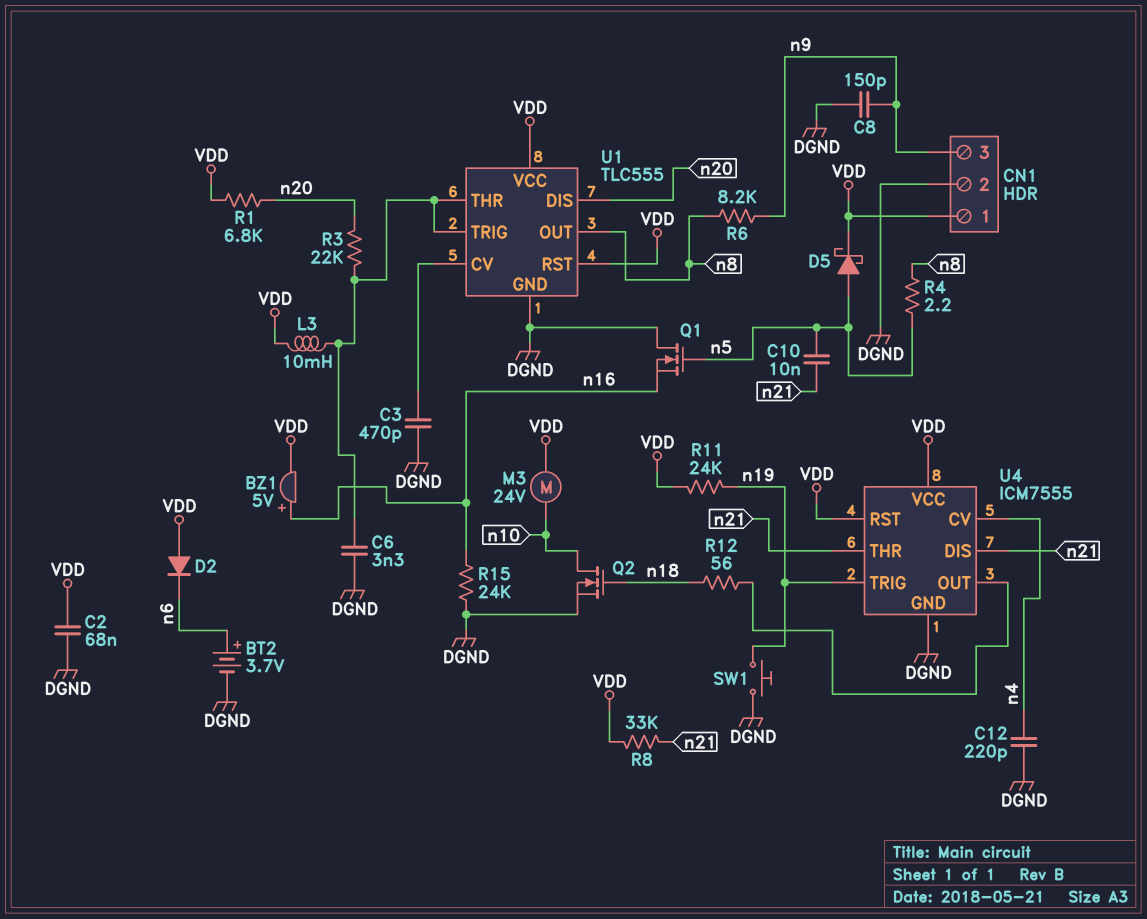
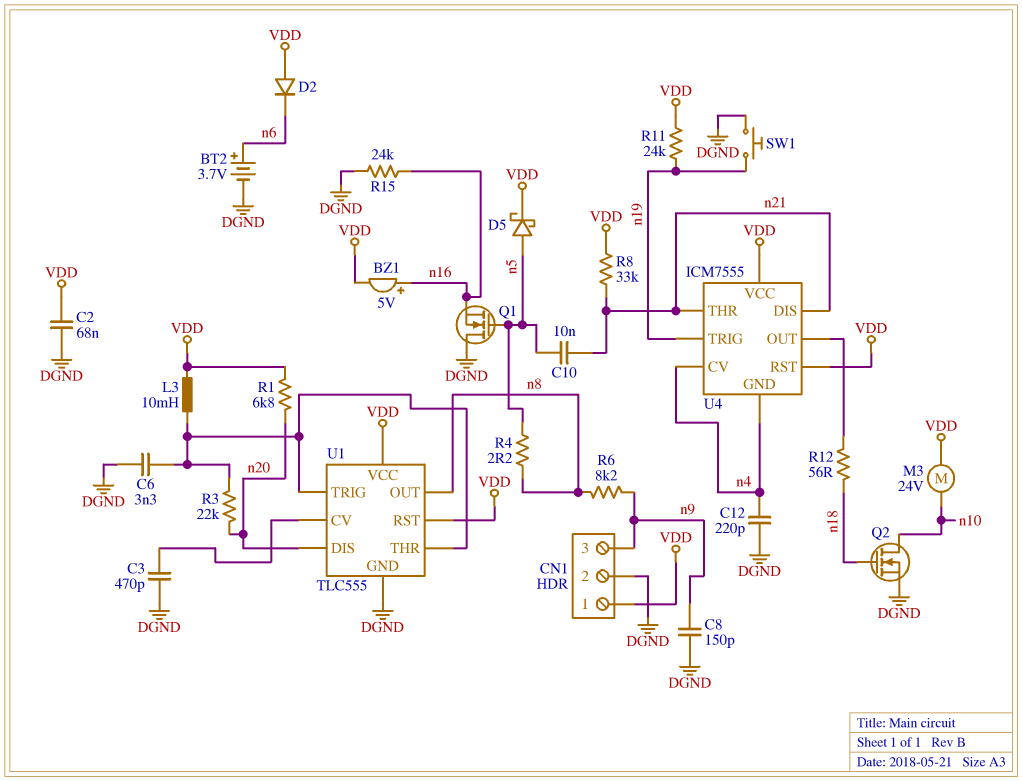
U4 pin GND: DGND -> n4

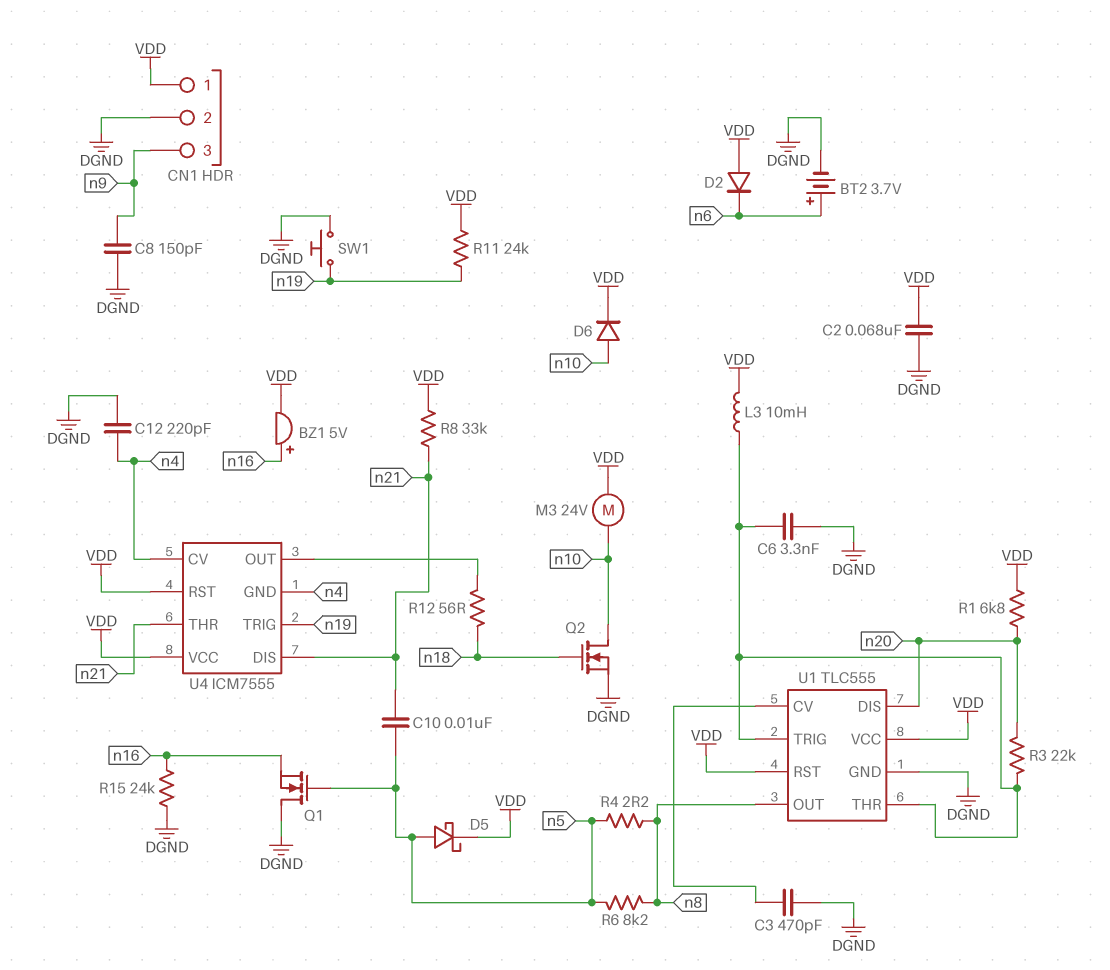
D6: none -> diode (A n10, K VDD)
R6: 8.2k (n8, n9) -> 8.2k (n5, n8)

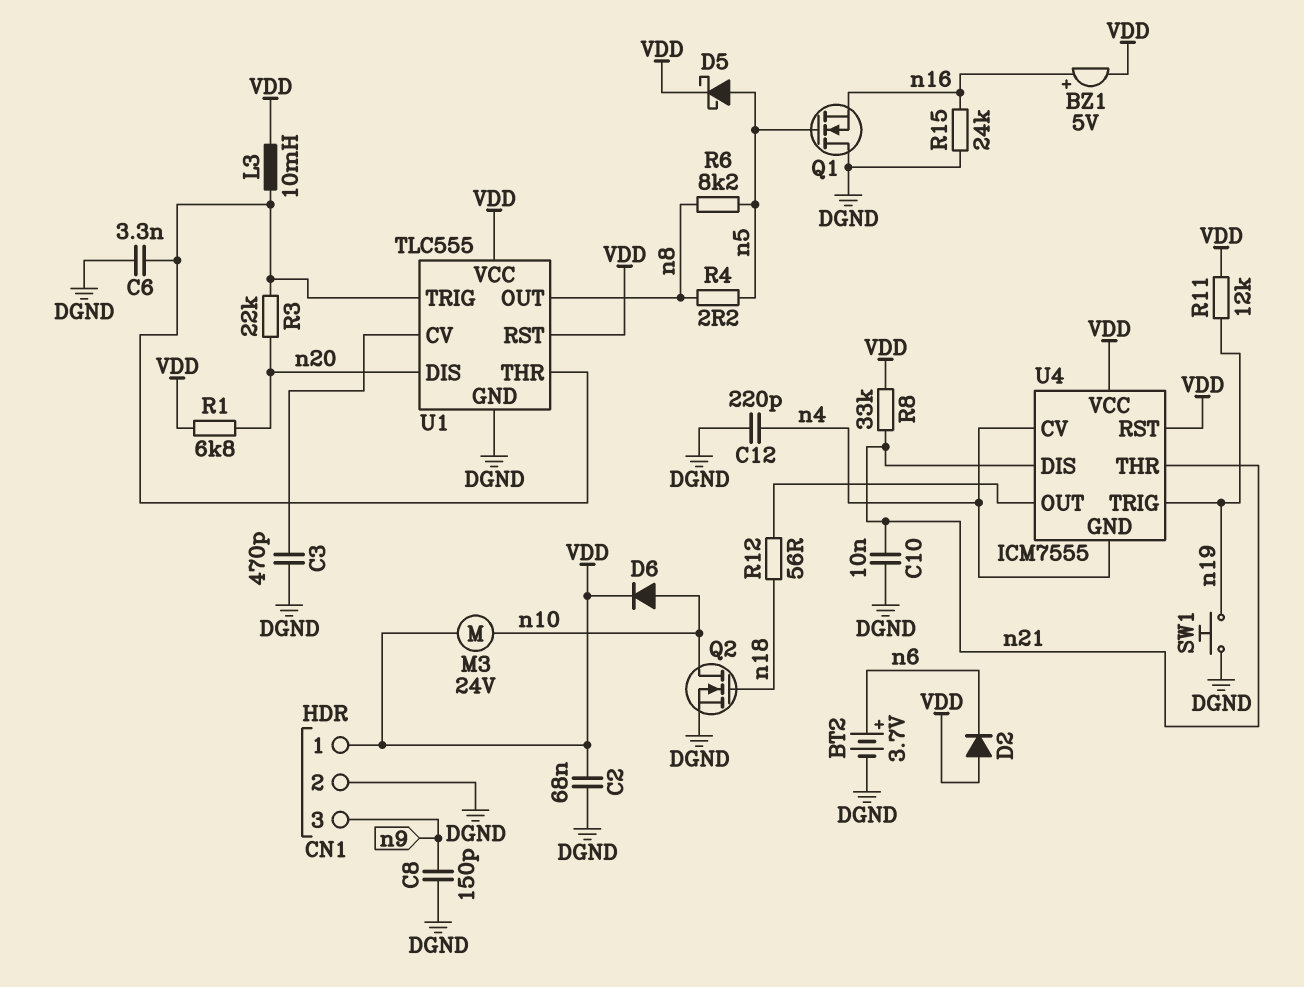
C10: 10nF (n5, n21) -> 10nF (DGND, n21)
R11: 24k (VDD, n19) -> 12k (VDD, n19)

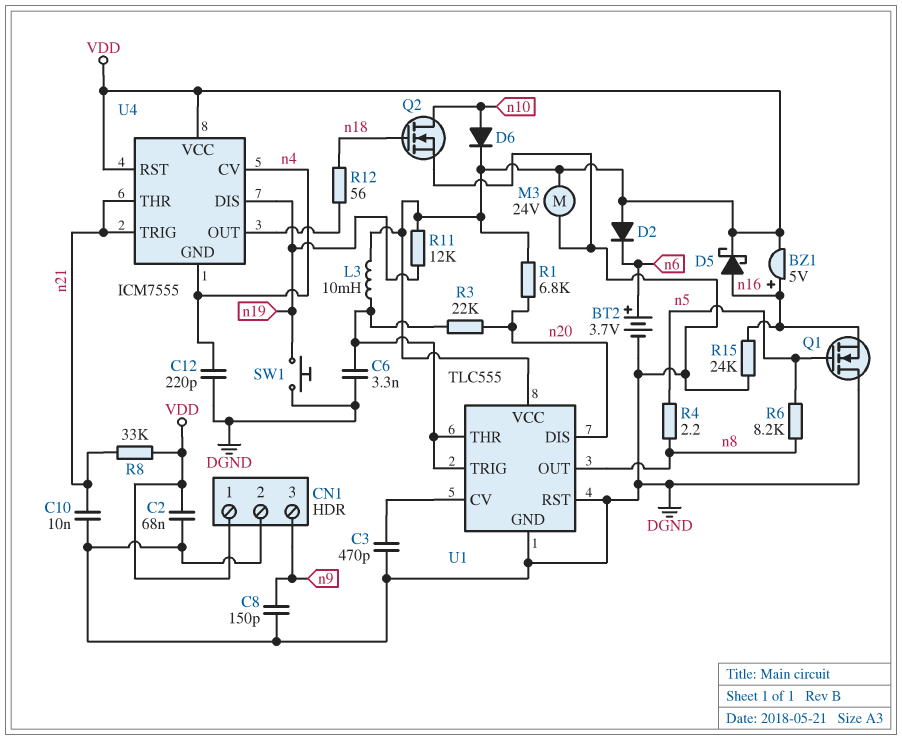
D5: schottky (A n5, K VDD) -> schottky (A n16, K VDD)
M3: motor 24V (VDD, n10) -> motor 24V (DGND, VDD)
U1 pin RST: VDD -> DGND
U4 pin DIS: n21 -> n19
U4 pin TRIG: n19 -> n21

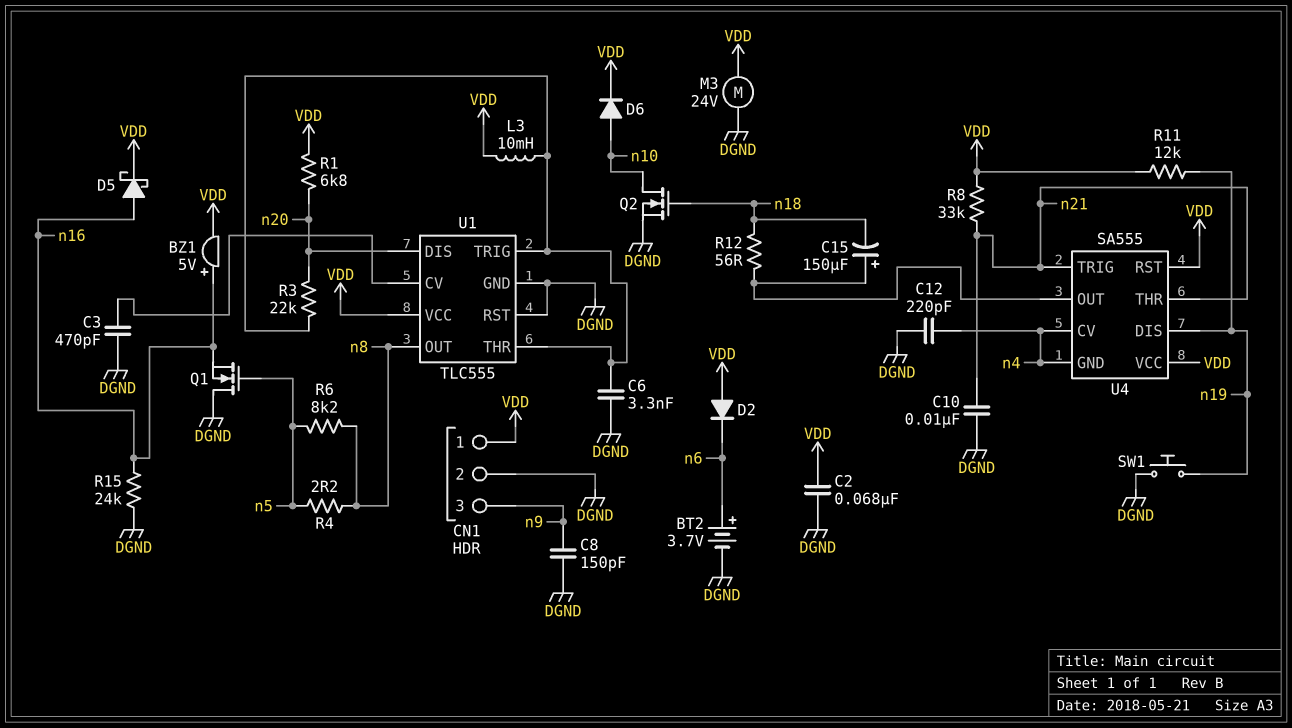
C15: none -> 150uF (plus U4/OUT, minus n18)
U4: ICM7555 -> SA555

